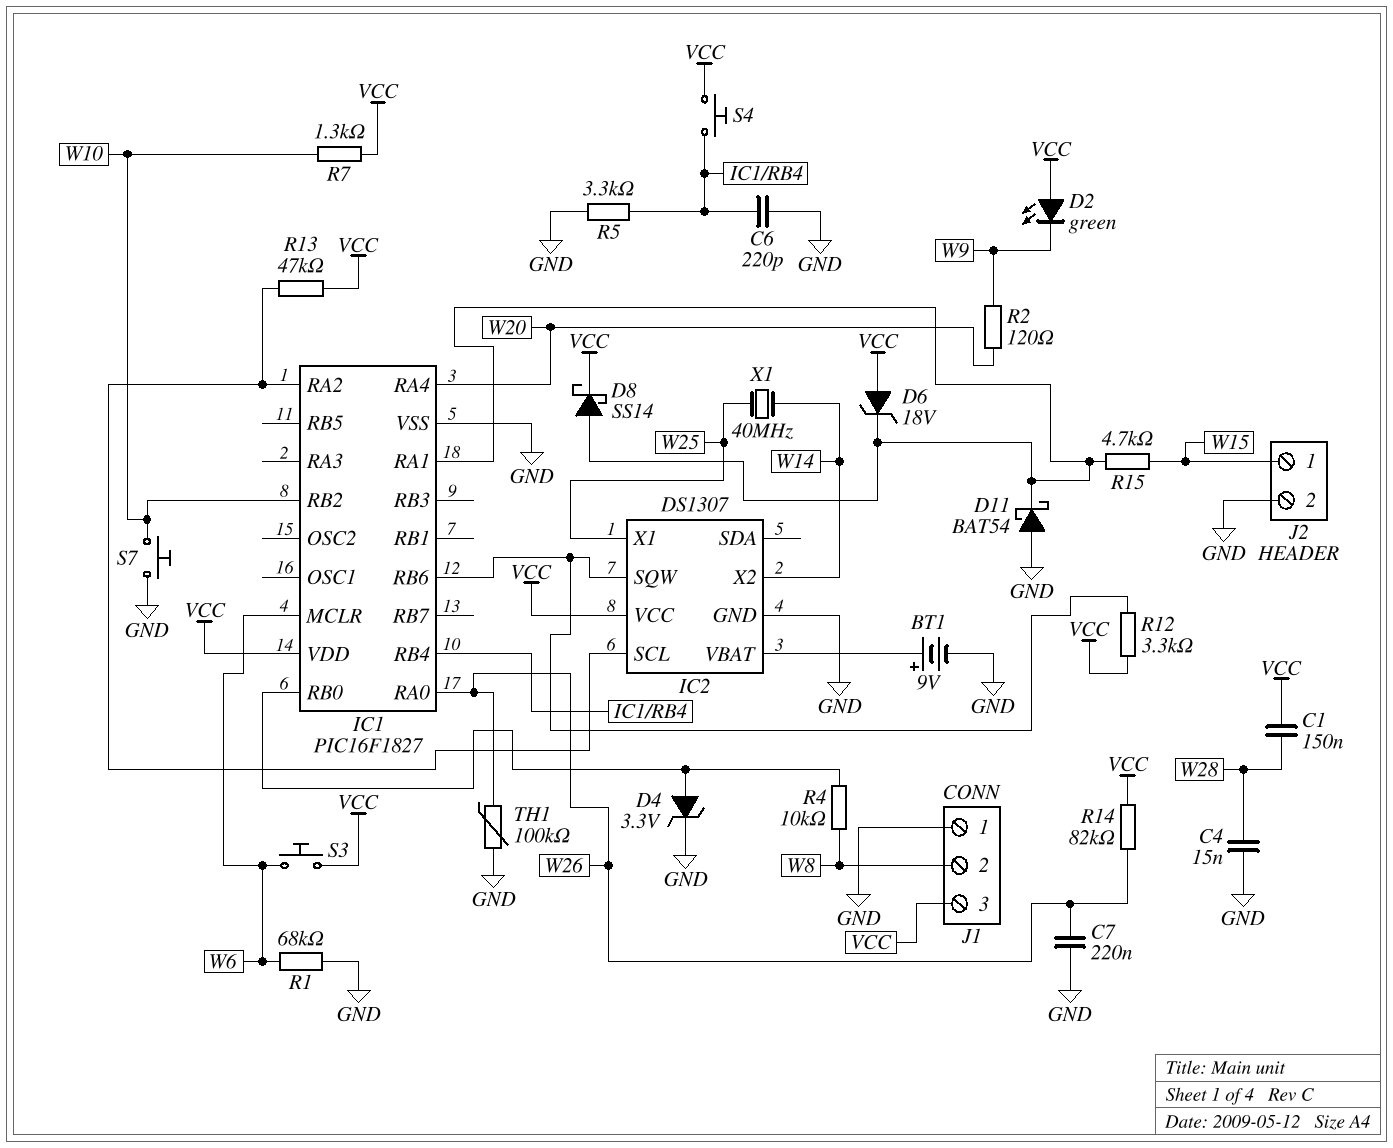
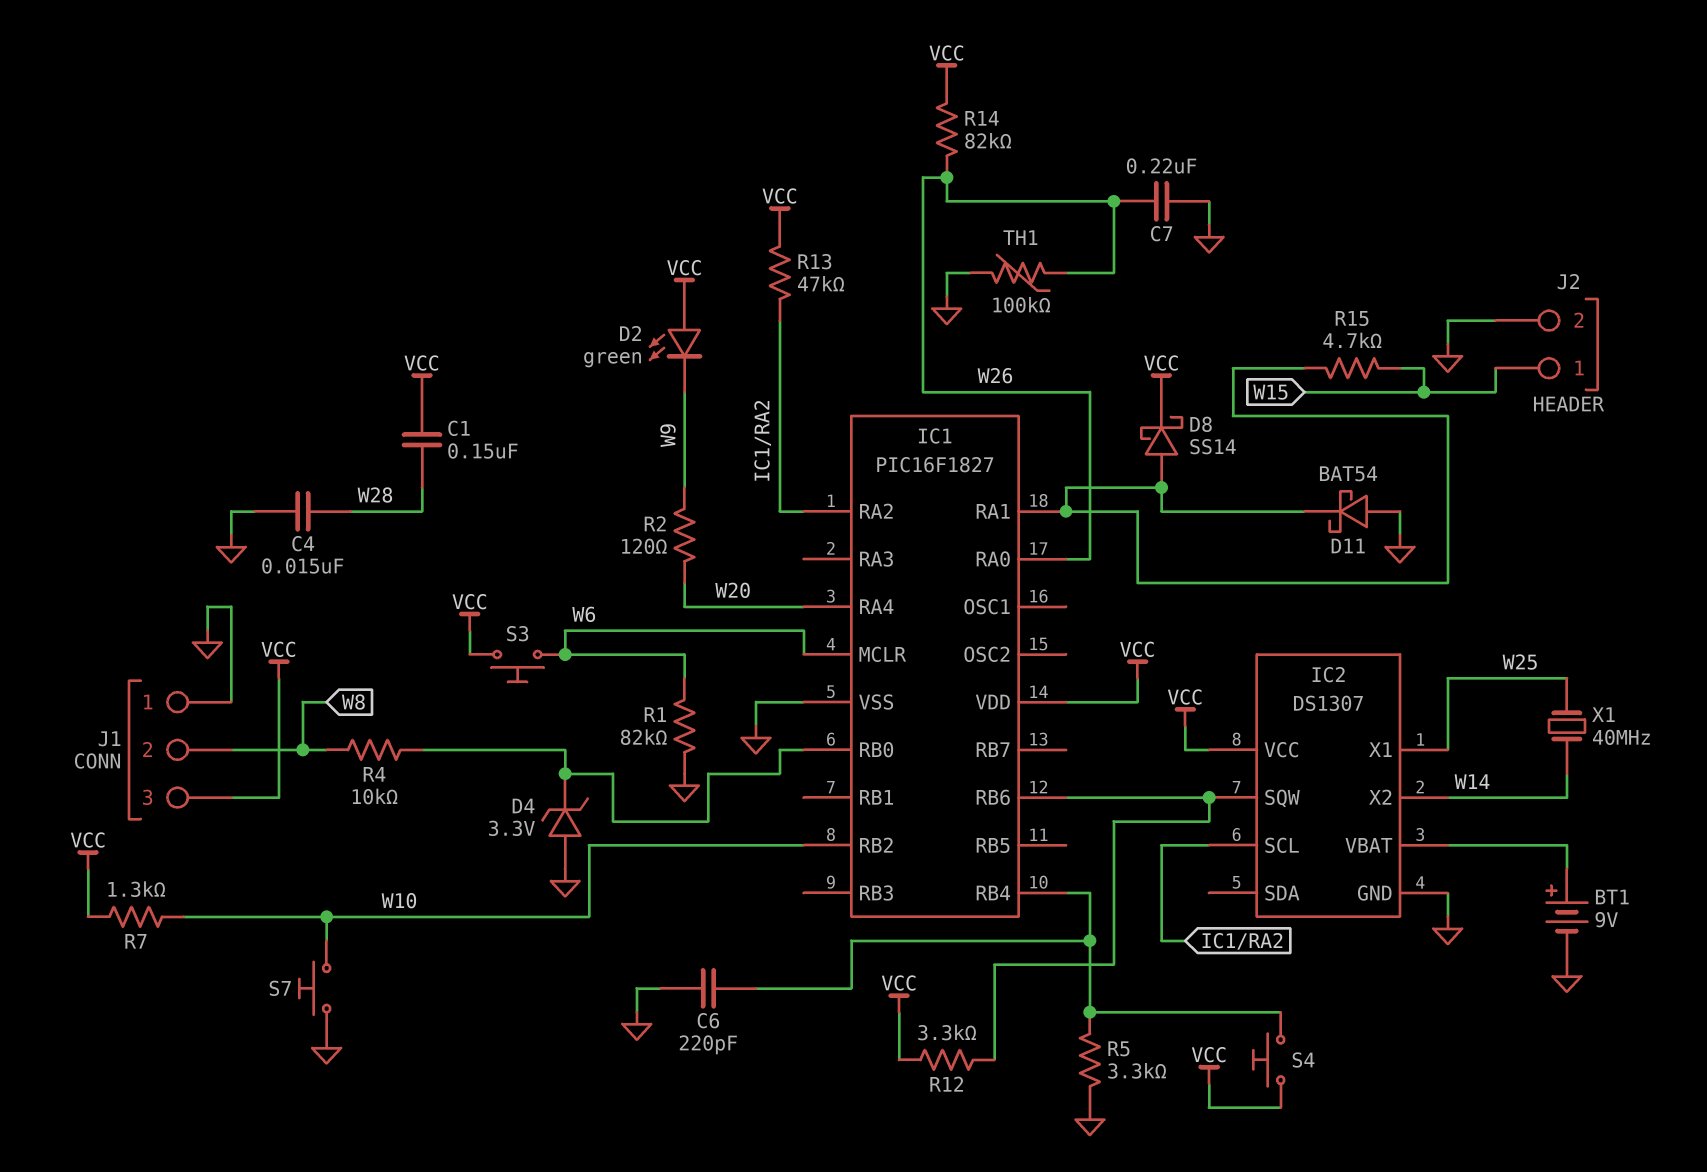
D4: zener 3.3V (A IC1/RB0, K GND) -> zener 3.3V (A GND, K IC1/RB0)
D6: zener 18V (A VCC, K IC1/RA1) -> none
R1: 68k (GND, W6) -> 82k (GND, W6)

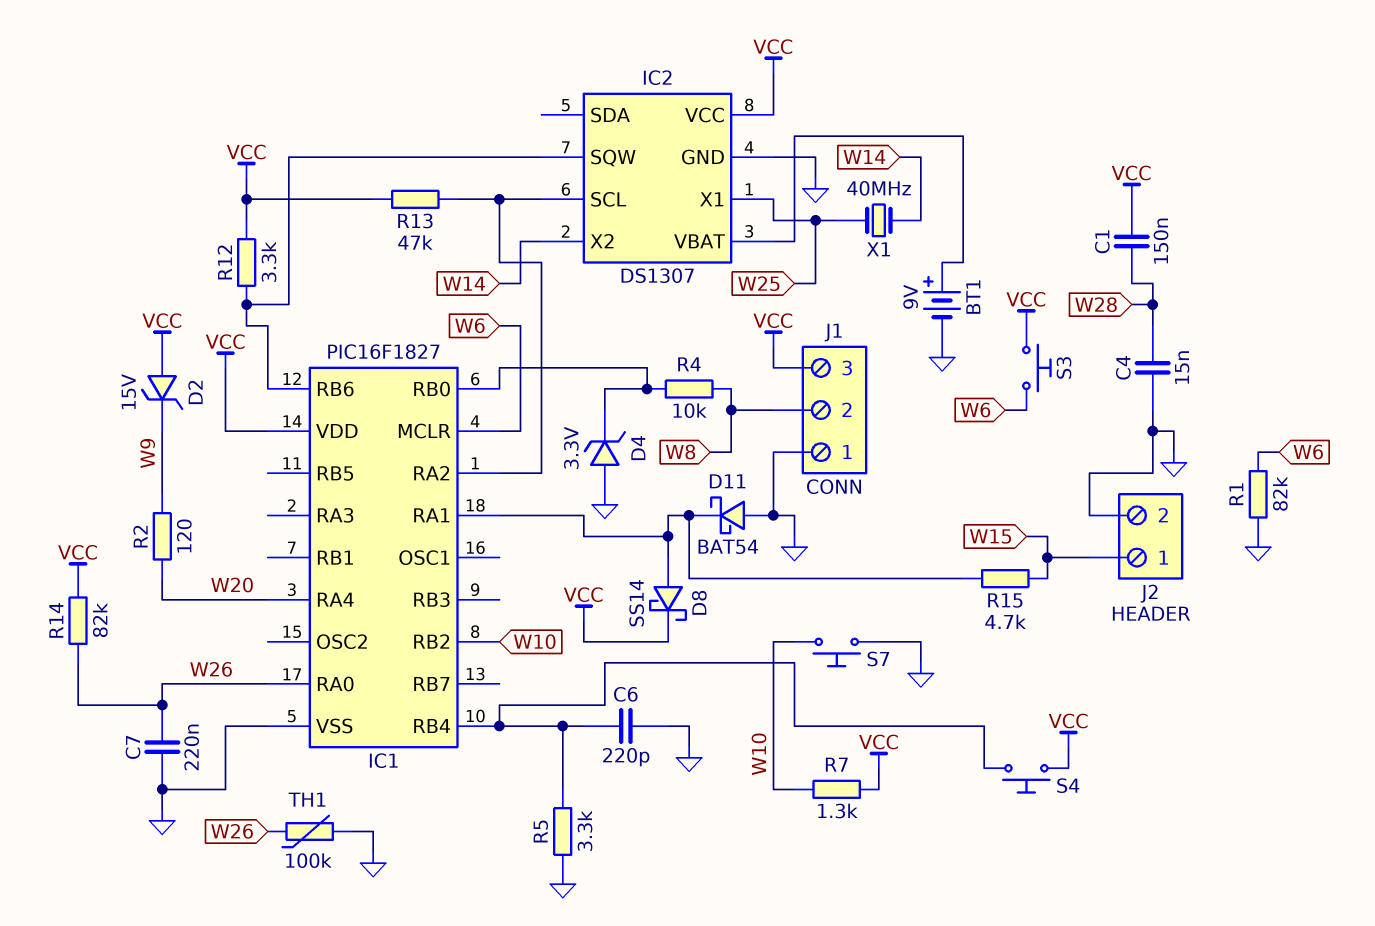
D2: LED green (A VCC, K W9) -> zener 15V (A VCC, K W9)

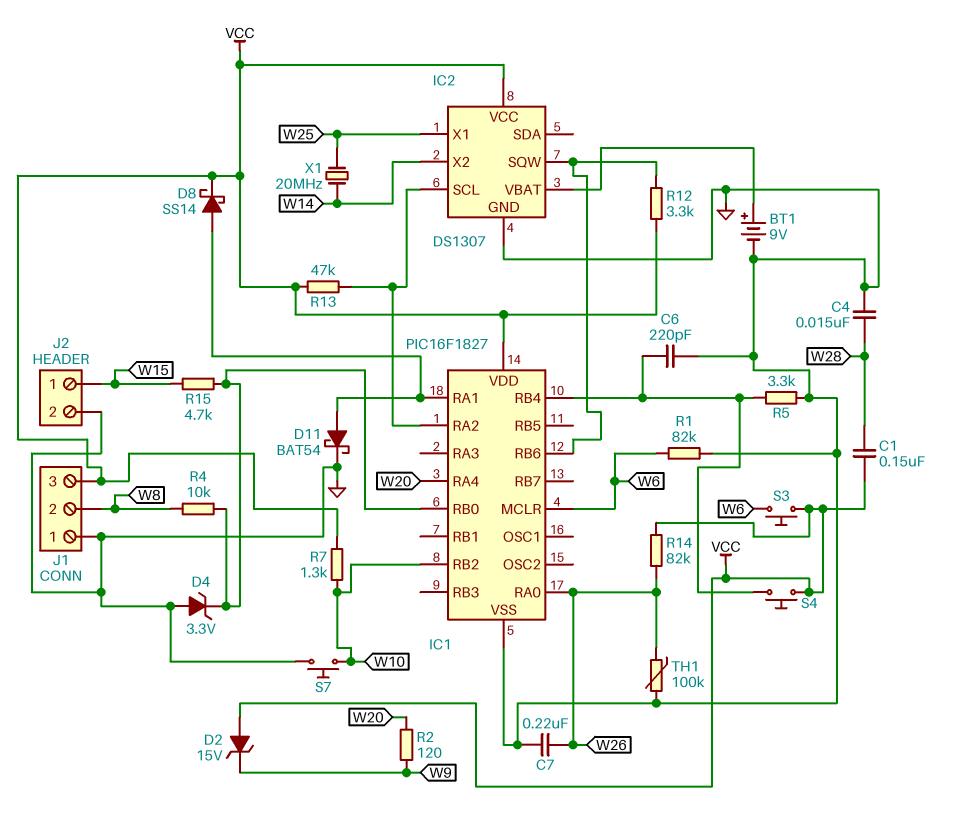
D11: schottky BAT54 (A GND, K IC1/RA1) -> schottky BAT54 (A IC1/RA1, K GND)
R15: 4.7k (IC1/RA1, W15) -> 4.7k (IC1/RB0, W15)
X1: 40MHz (W14, W25) -> 20MHz (W14, W25)

